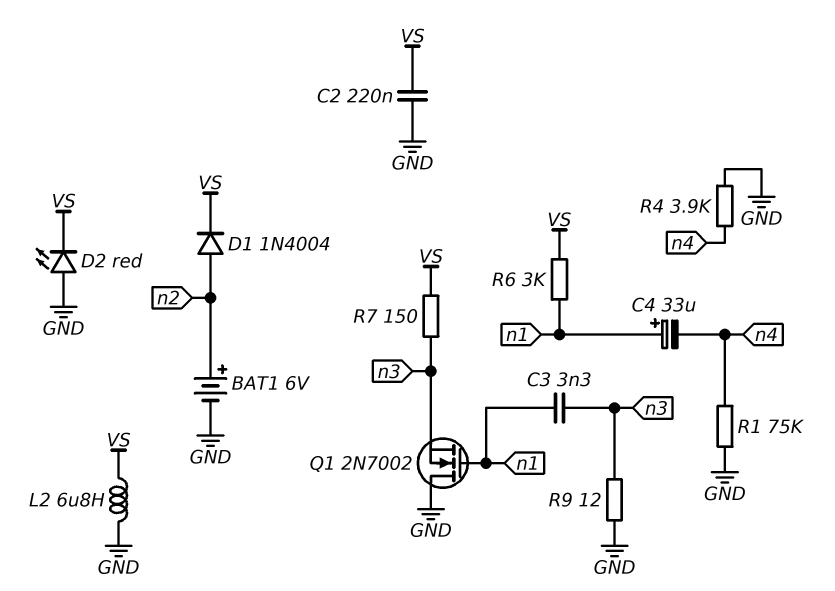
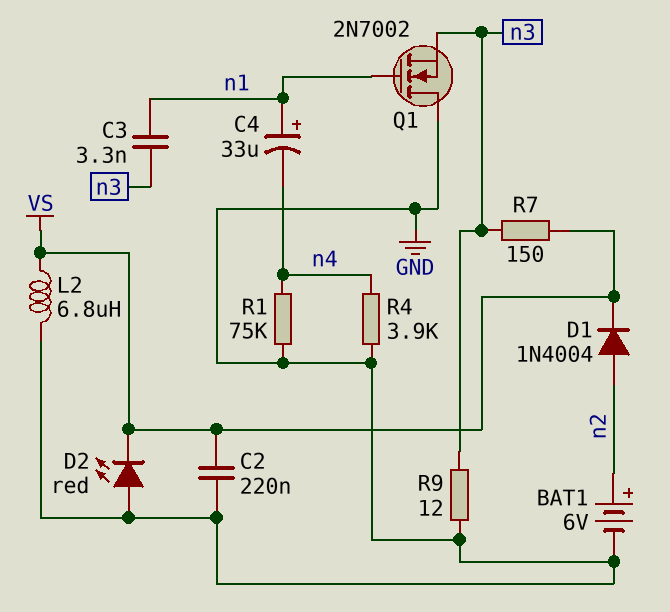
R6: 3k (VS, n1) -> none

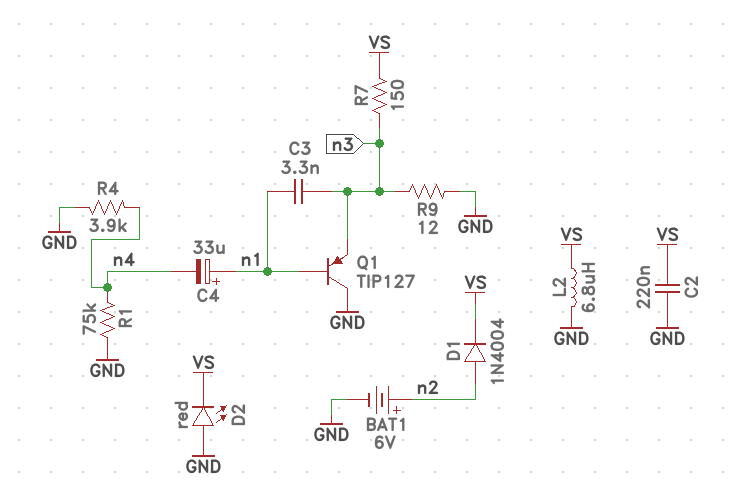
Q1: NMOS 2N7002 (G n1, D GND, S n3) -> PNP TIP127 (B n1, C GND, E n3)

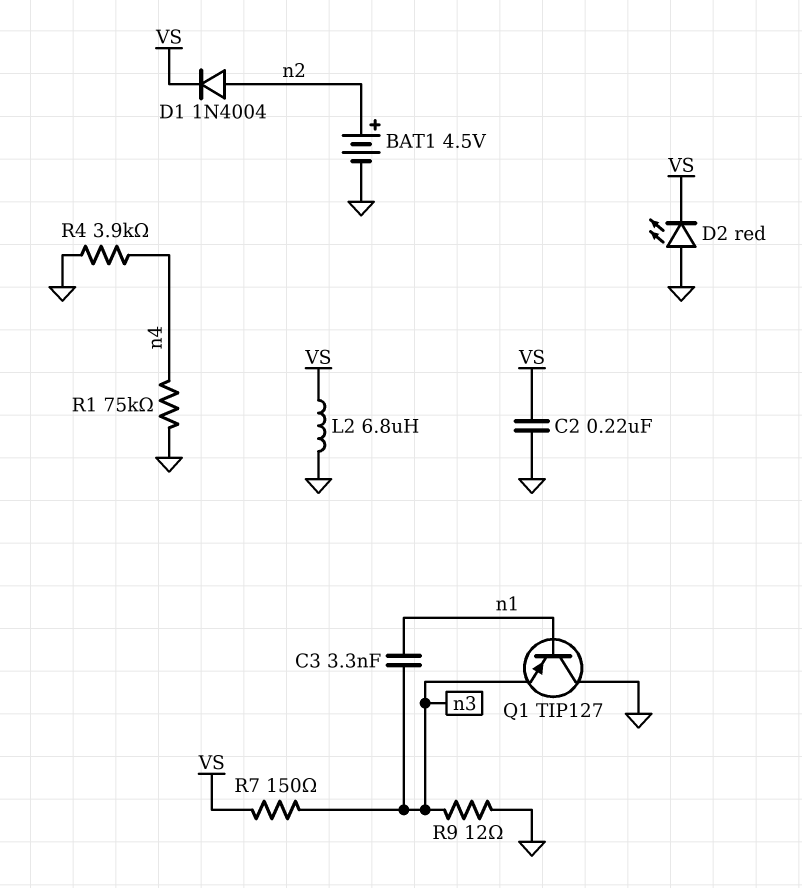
BAT1: 6V (plus n2, minus GND) -> 4.5V (plus n2, minus GND)
C4: 33uF (plus n1, minus n4) -> none

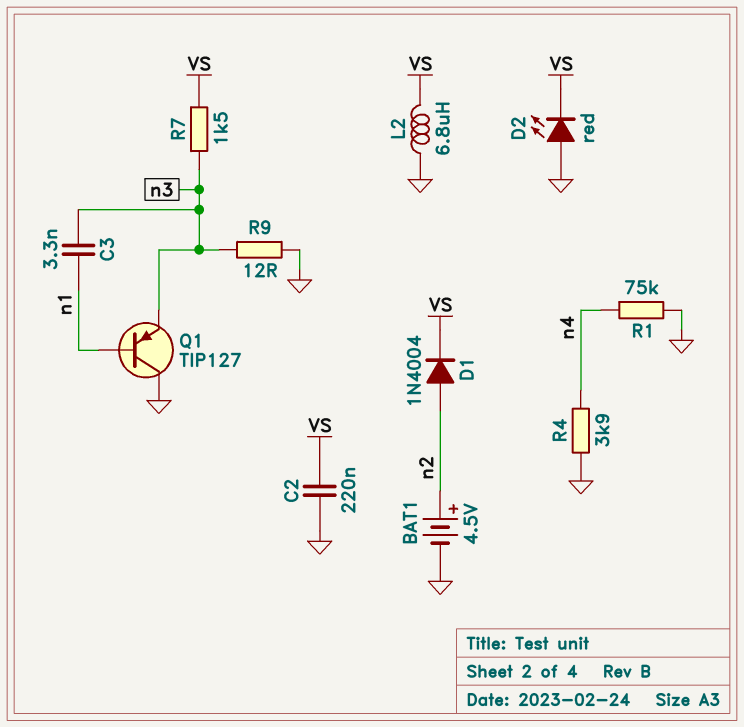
R7: 150 (VS, n3) -> 1.5k (VS, n3)

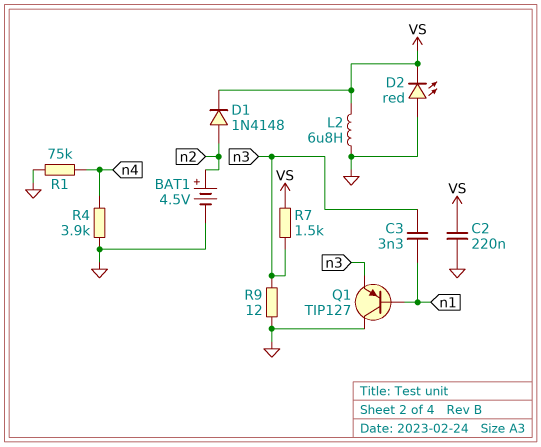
D1: diode 1N4004 (A n2, K VS) -> diode 1N4148 (A n2, K VS)

